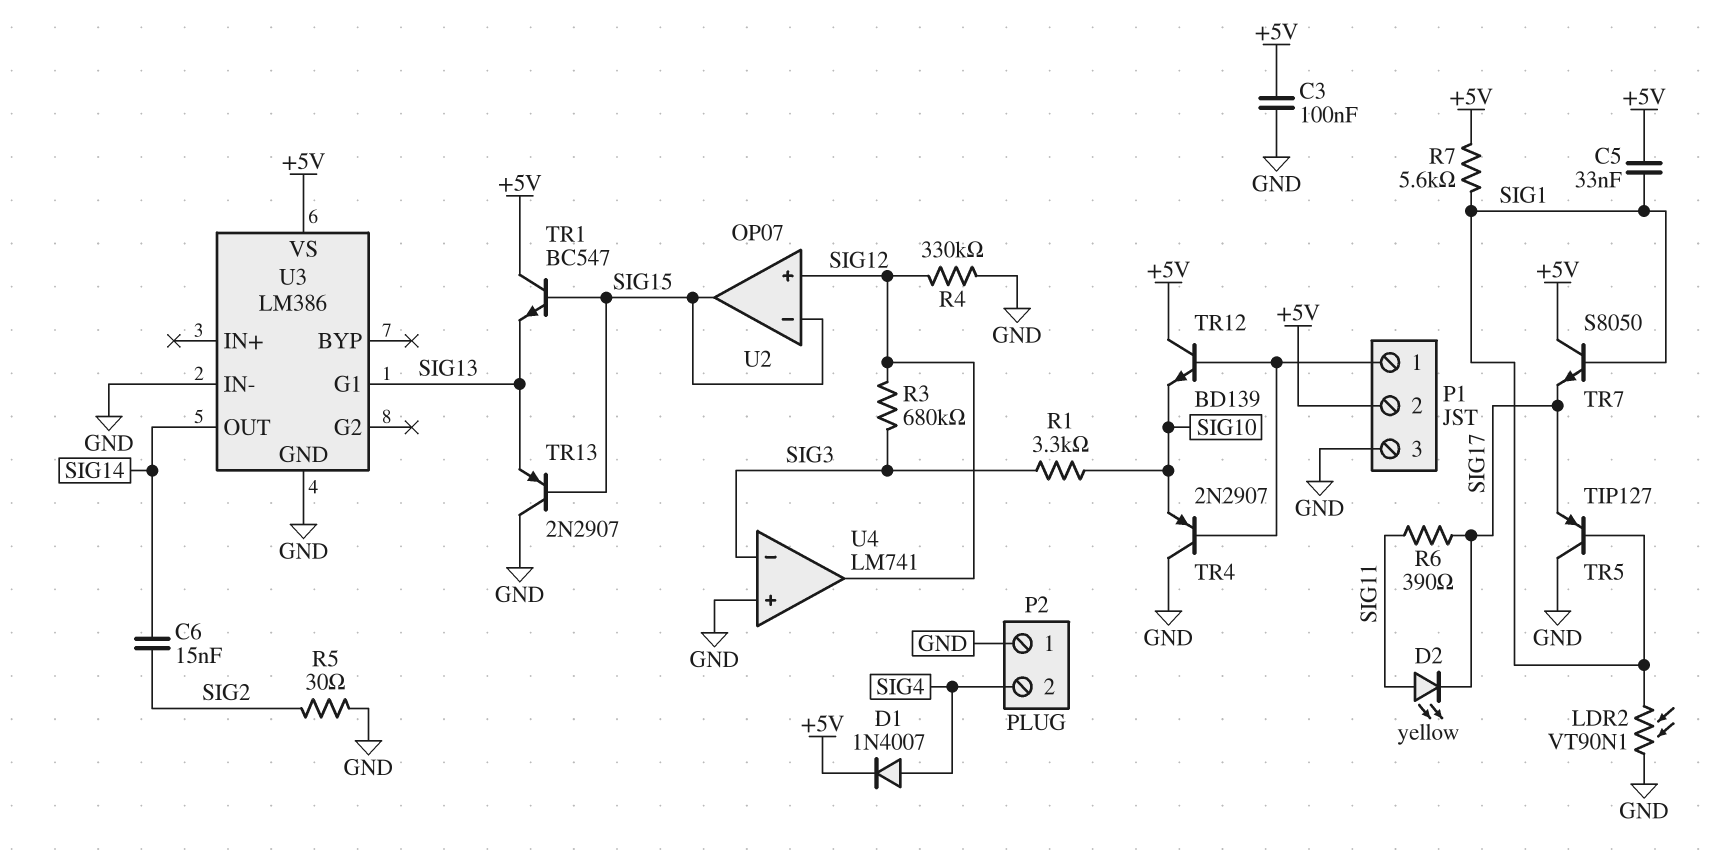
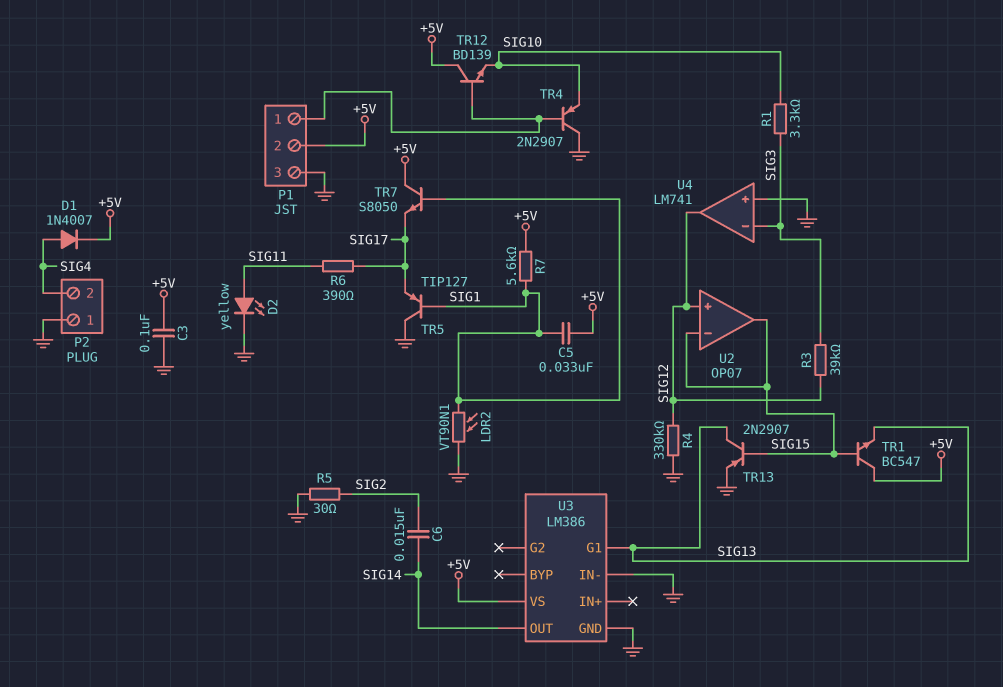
D2: LED yellow (A SIG11, K SIG17) -> LED yellow (A SIG11, K GND)
R3: 680k (SIG3, SIG12) -> 39k (SIG3, SIG12)
TR13: PNP 2N2907 (B SIG15, C GND, E SIG13) -> PNP 2N2907 (B SIG15, C SIG13, E GND)

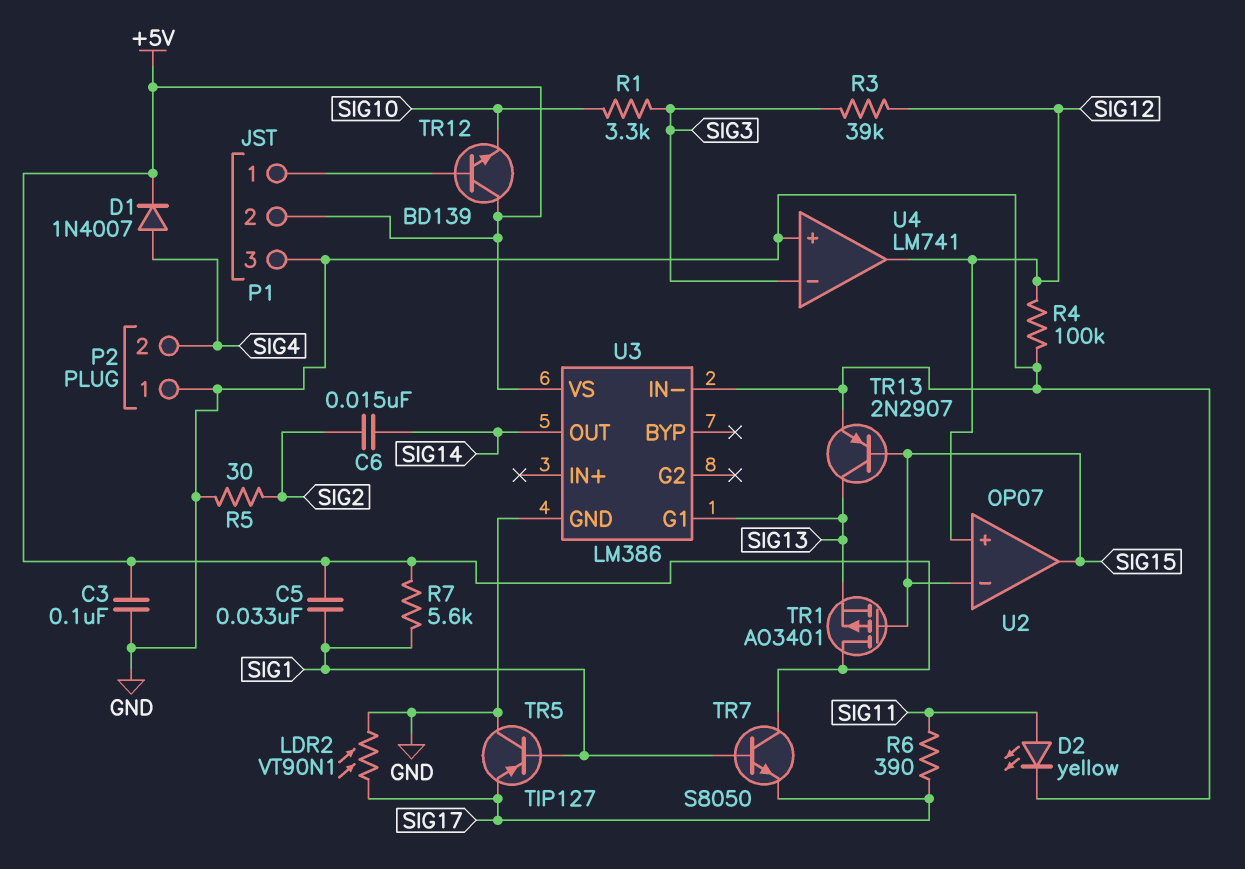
LDR2: VT90N1 (GND, SIG1) -> VT90N1 (GND, SIG17)
R4: 330k (GND, SIG12) -> 100k (GND, SIG12)
TR1: NPN BC547 (B SIG15, C +5V, E SIG13) -> PMOS AO3401 (G SIG15, D +5V, S SIG13)
TR4: PNP 2N2907 (B P1/1, C GND, E SIG10) -> none

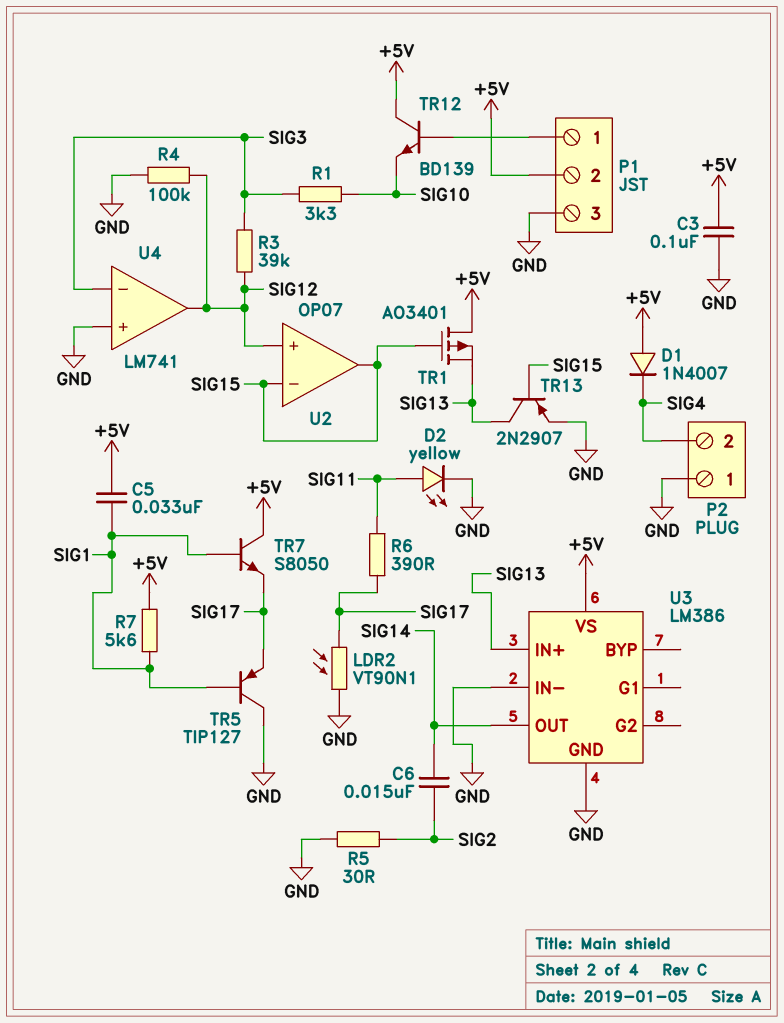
D1: diode 1N4007 (A SIG4, K +5V) -> diode 1N4007 (A +5V, K SIG4)
U3 pin G1: SIG13 -> none
U3 pin IN+: none -> SIG13

